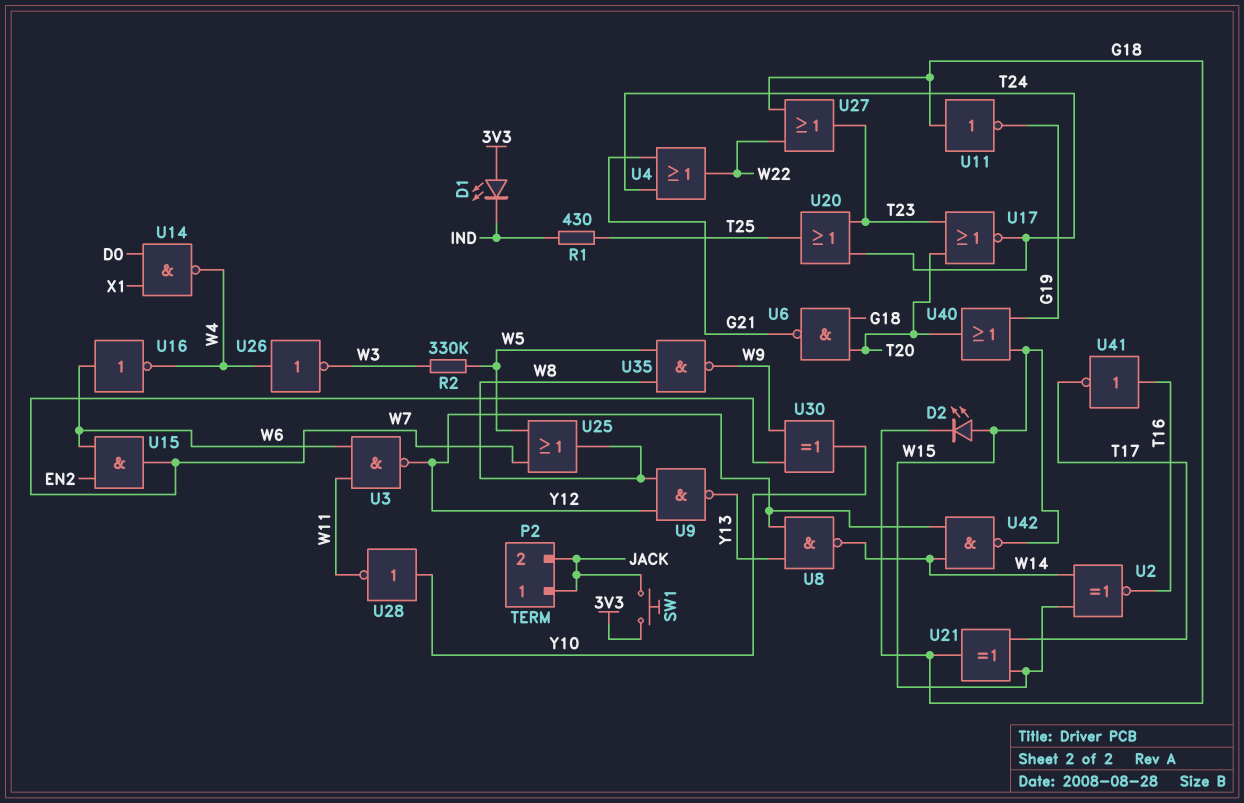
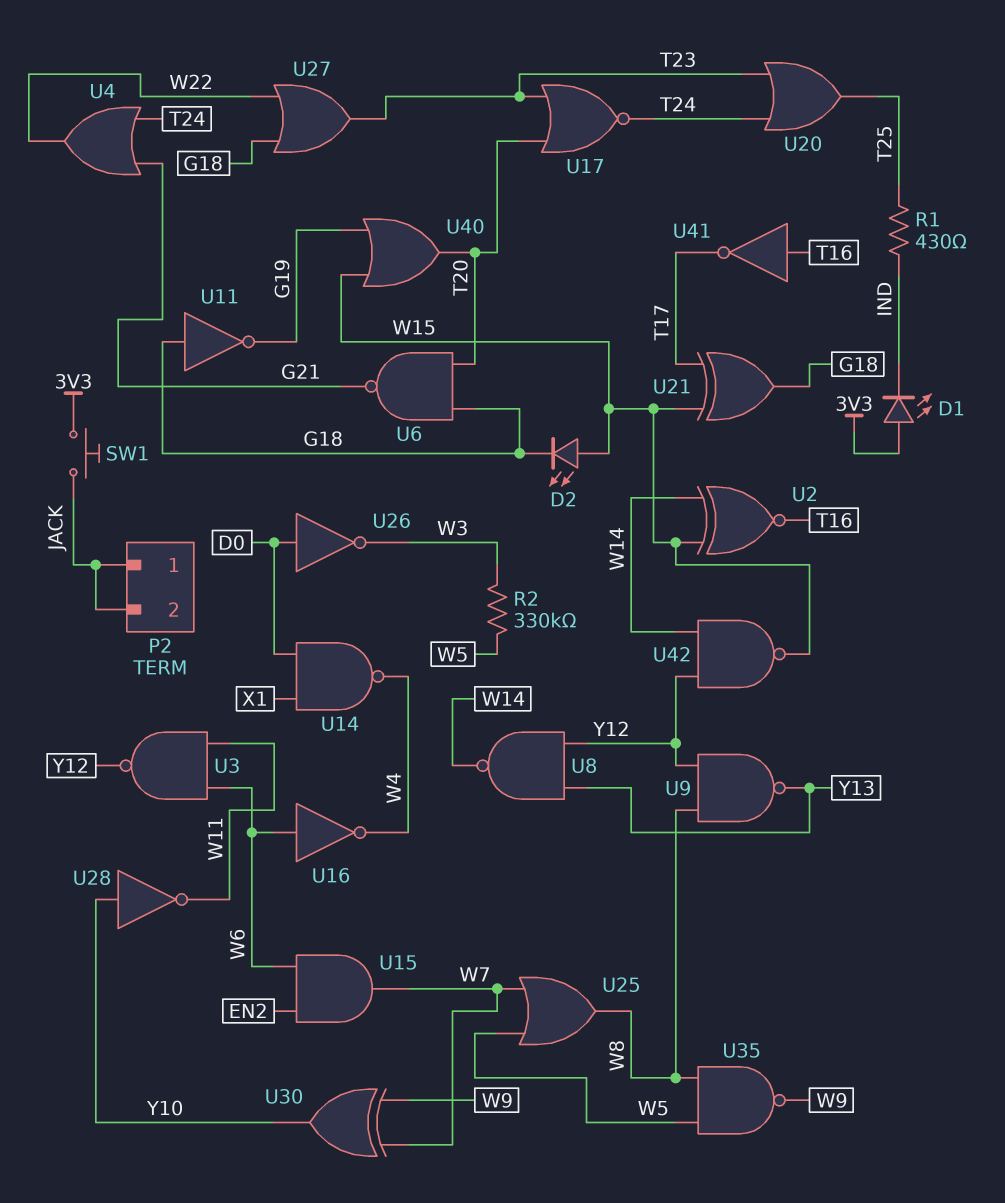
U26: NOT (in W4, out W3) -> NOT (in D0, out W3)

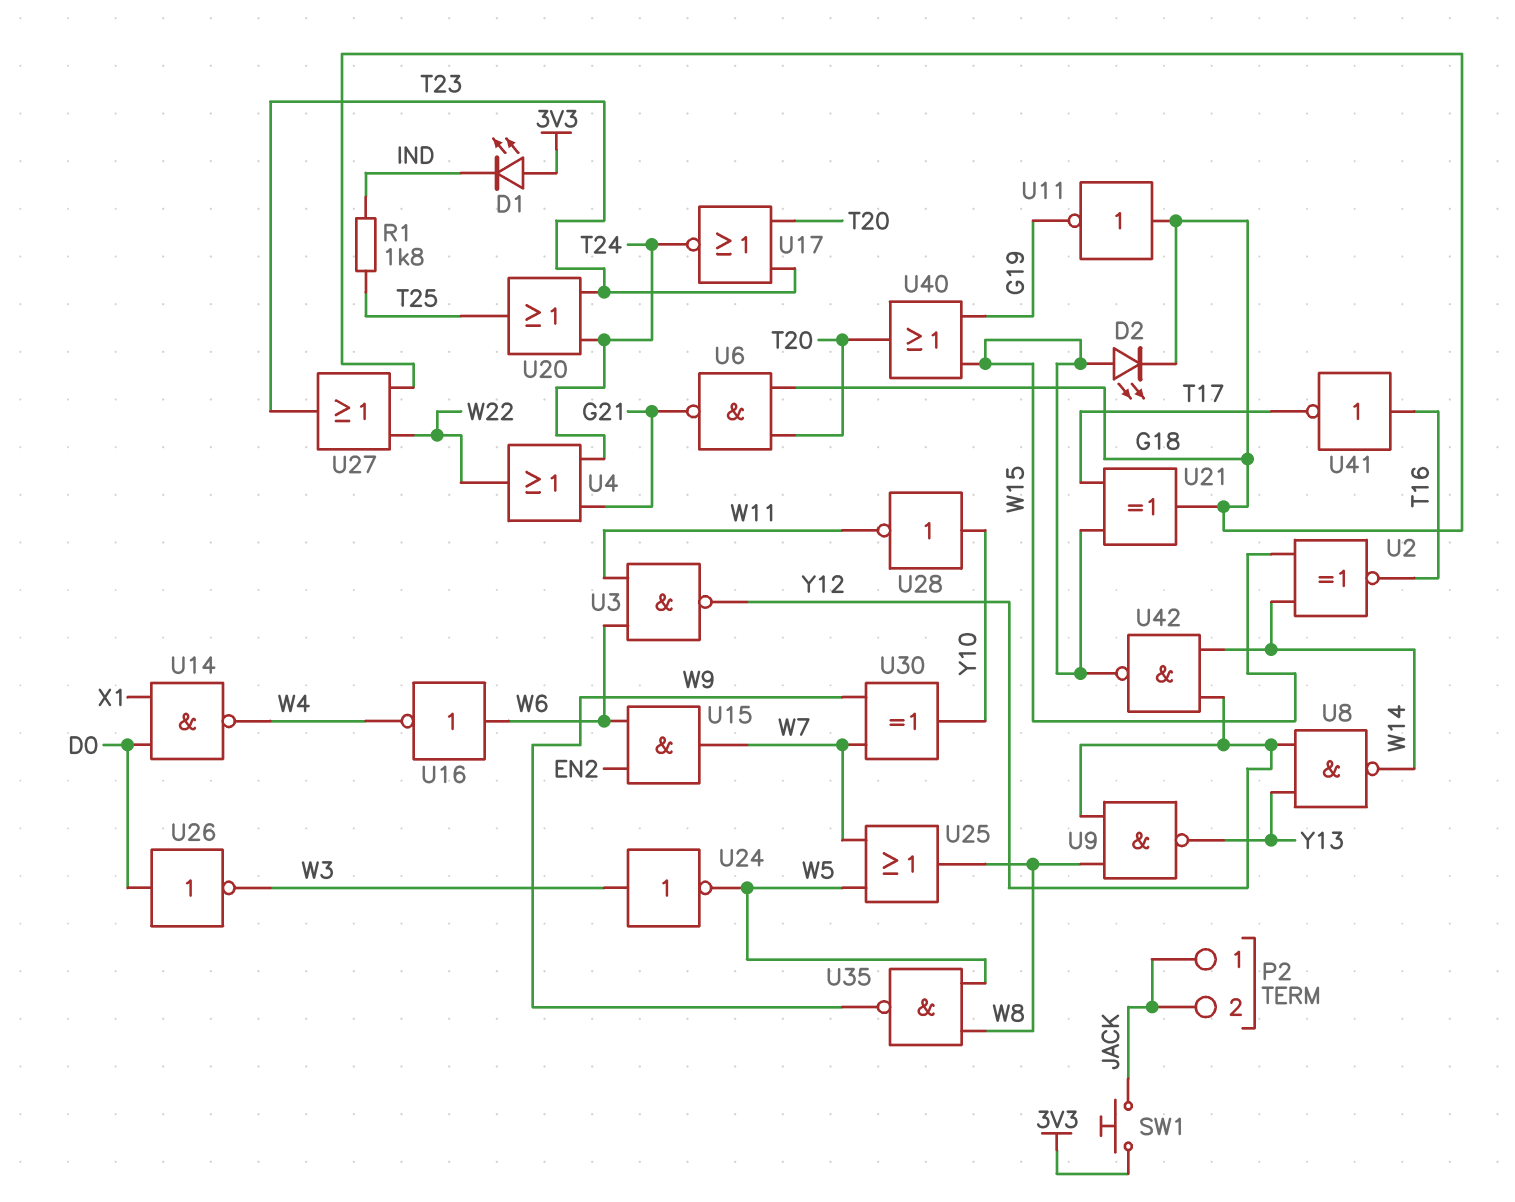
R1: 430 (IND, T25) -> 1.8k (IND, T25)
R2: 330k (W3, W5) -> none
U24: none -> NOT (in W3, out W5)

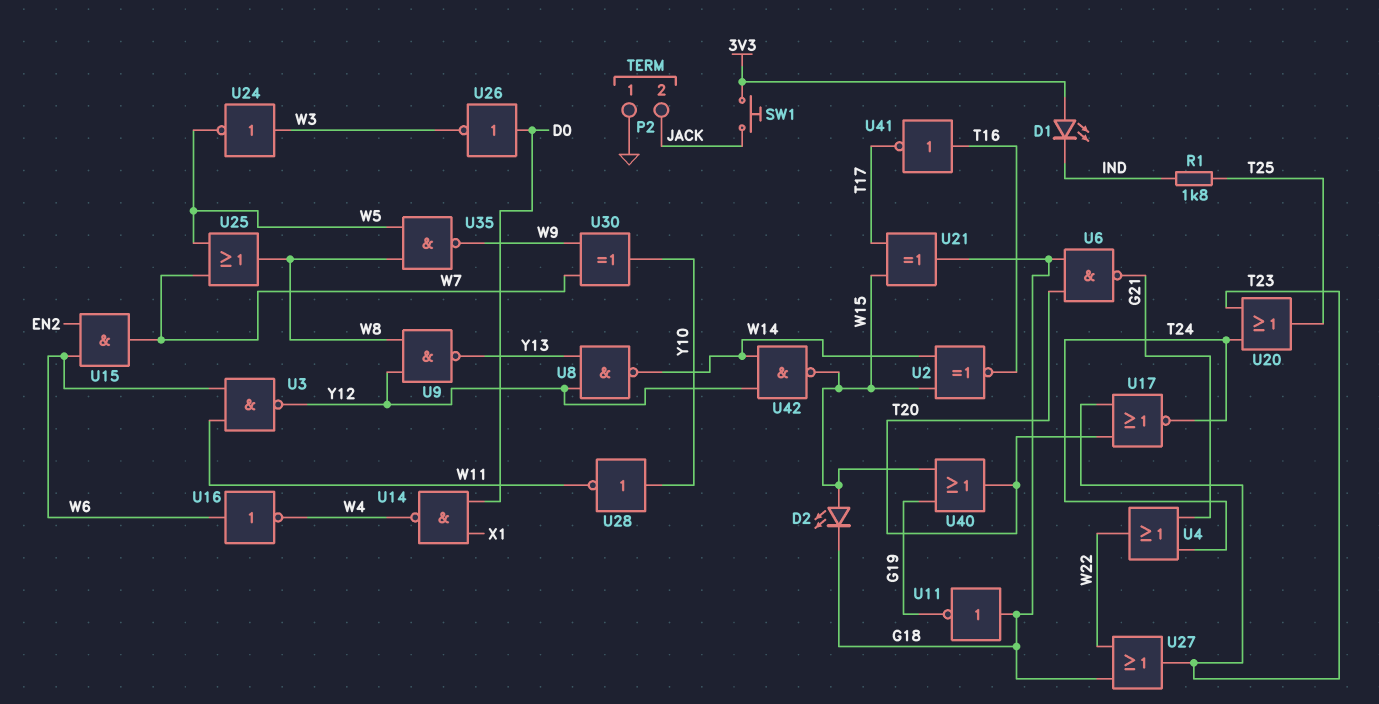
P2 pin 1: JACK -> GND

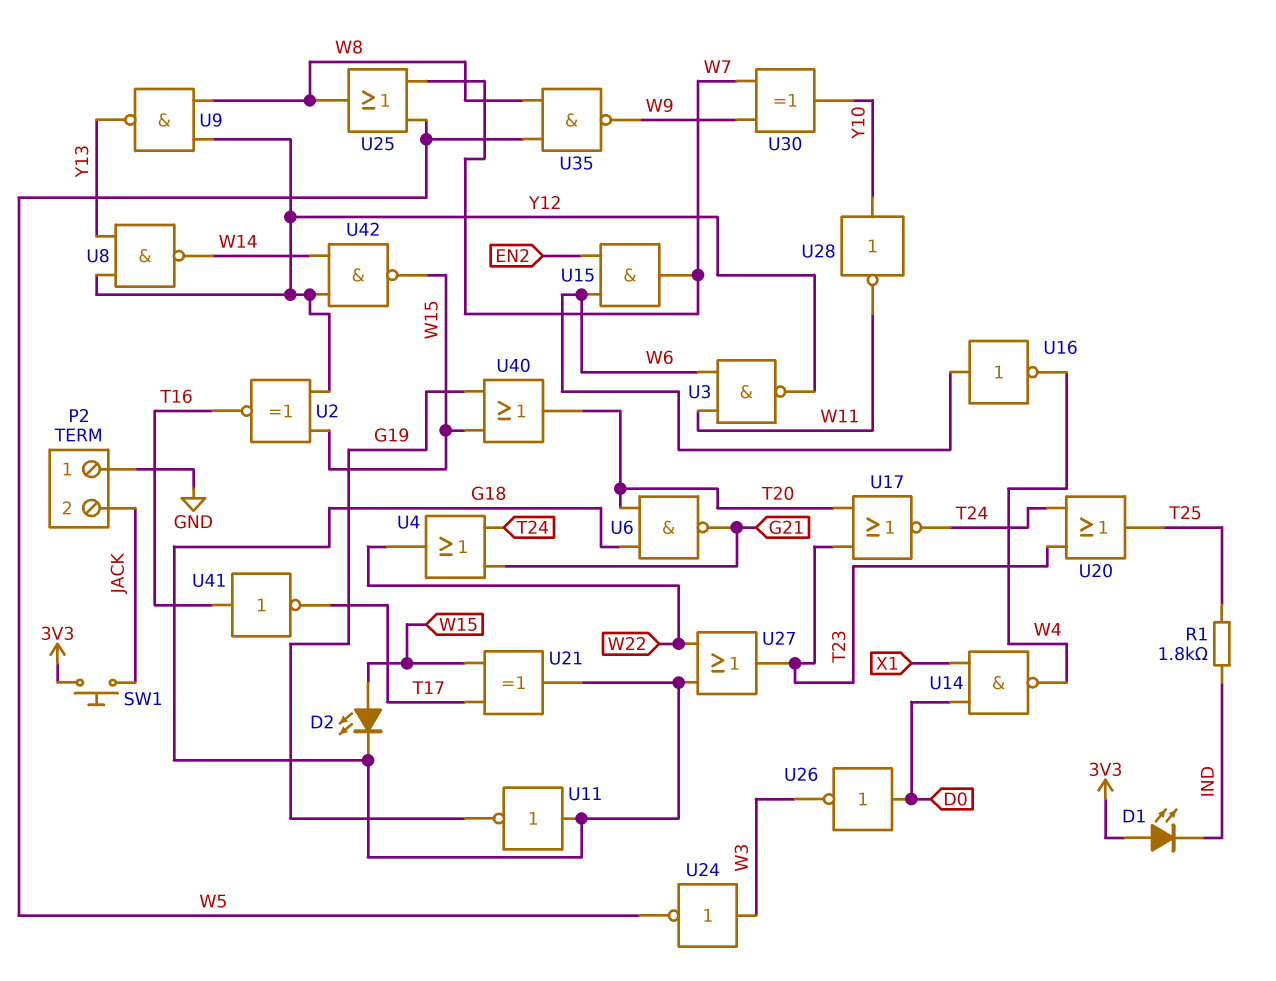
U2: XNOR (in W14, in W15, out T16) -> XNOR (in W15, in Y12, out T16)

